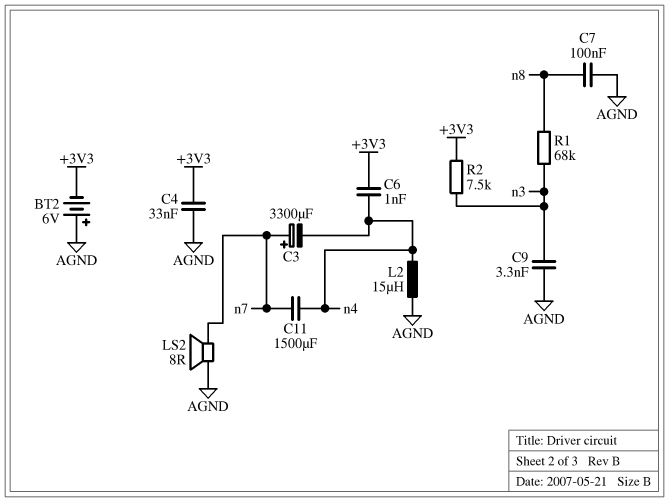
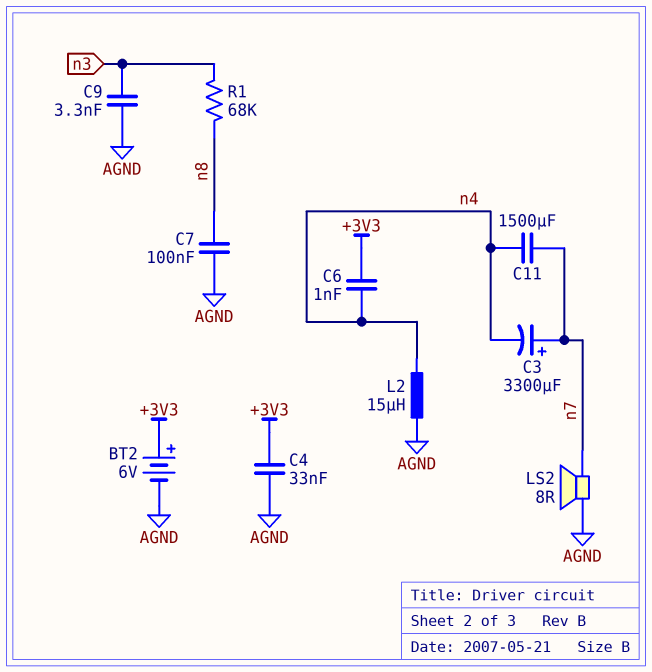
BT2: 6V (plus AGND, minus +3V3) -> 6V (plus +3V3, minus AGND)
R2: 7.5k (+3V3, n3) -> none

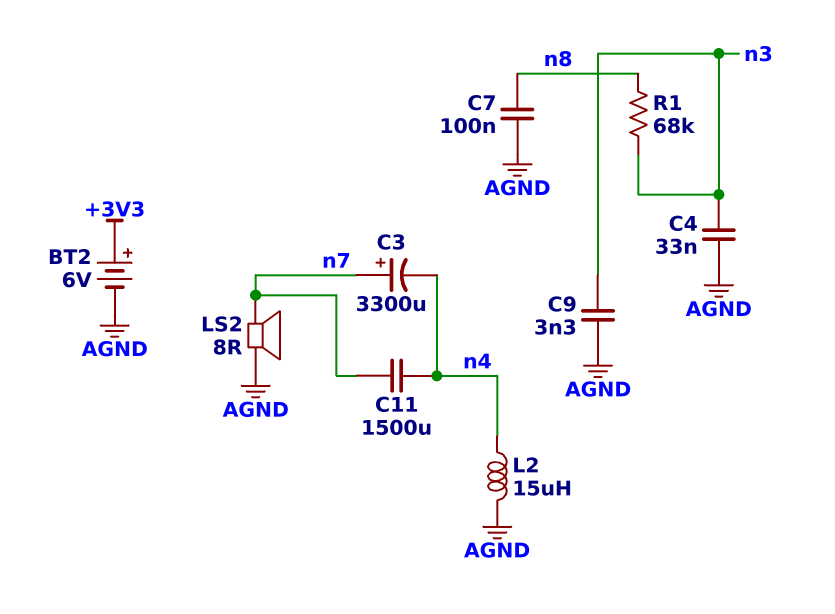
C4: 33nF (+3V3, AGND) -> 33nF (AGND, n3)
C6: 1nF (+3V3, n4) -> none

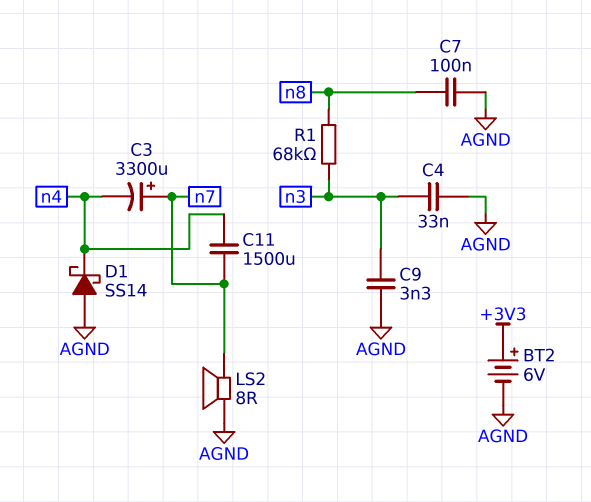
D1: none -> schottky SS14 (A AGND, K n4)
L2: 15uH (AGND, n4) -> none

